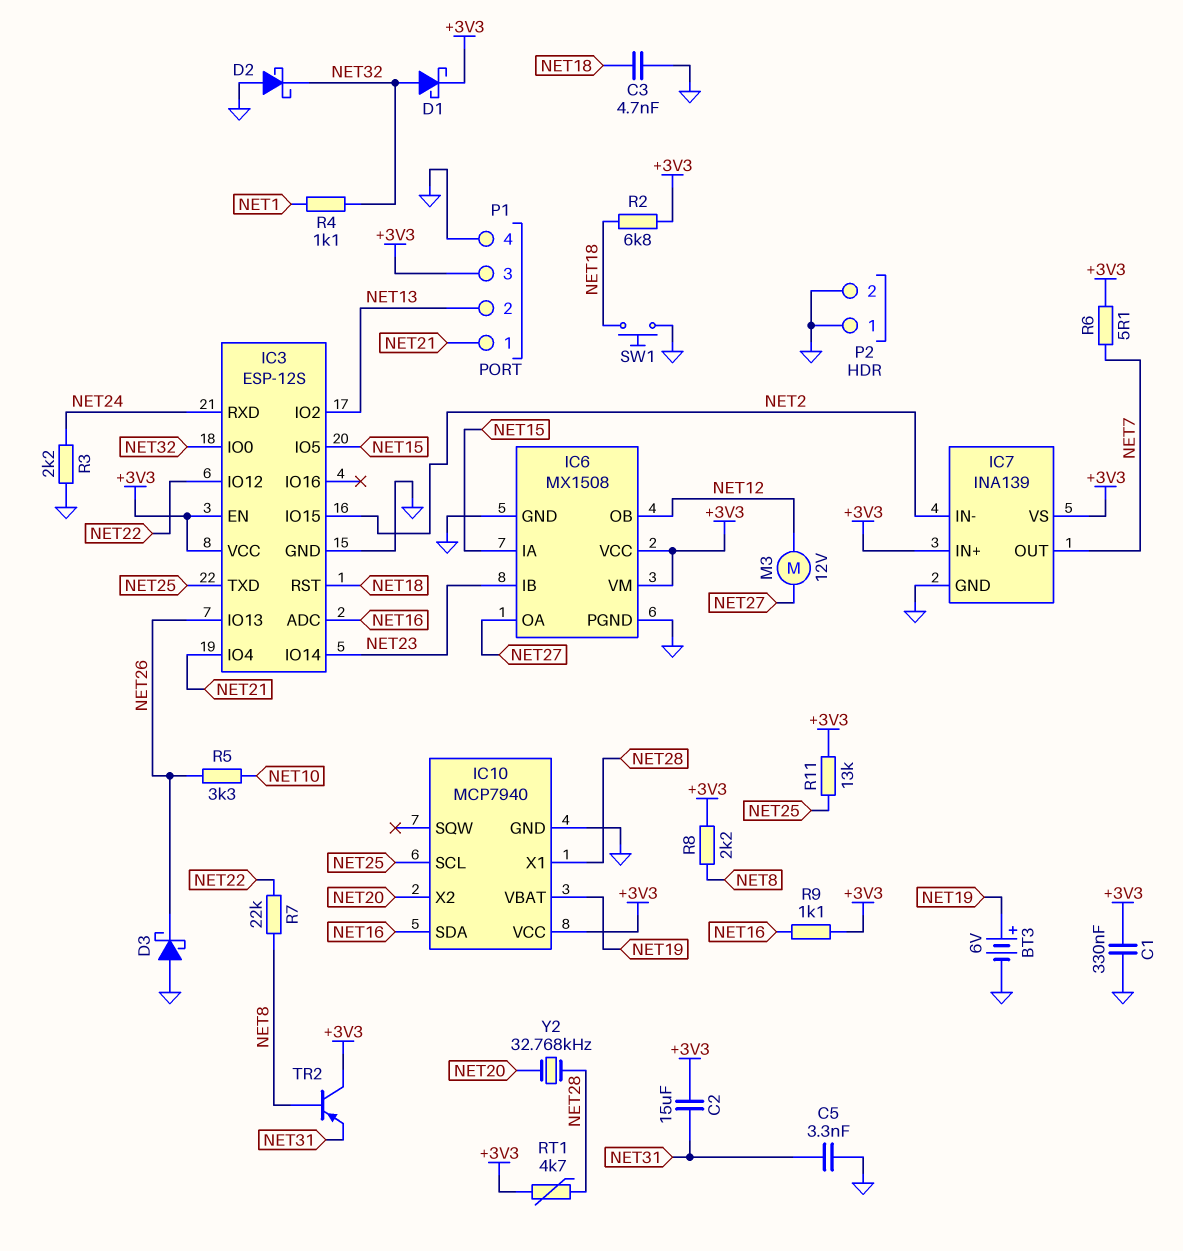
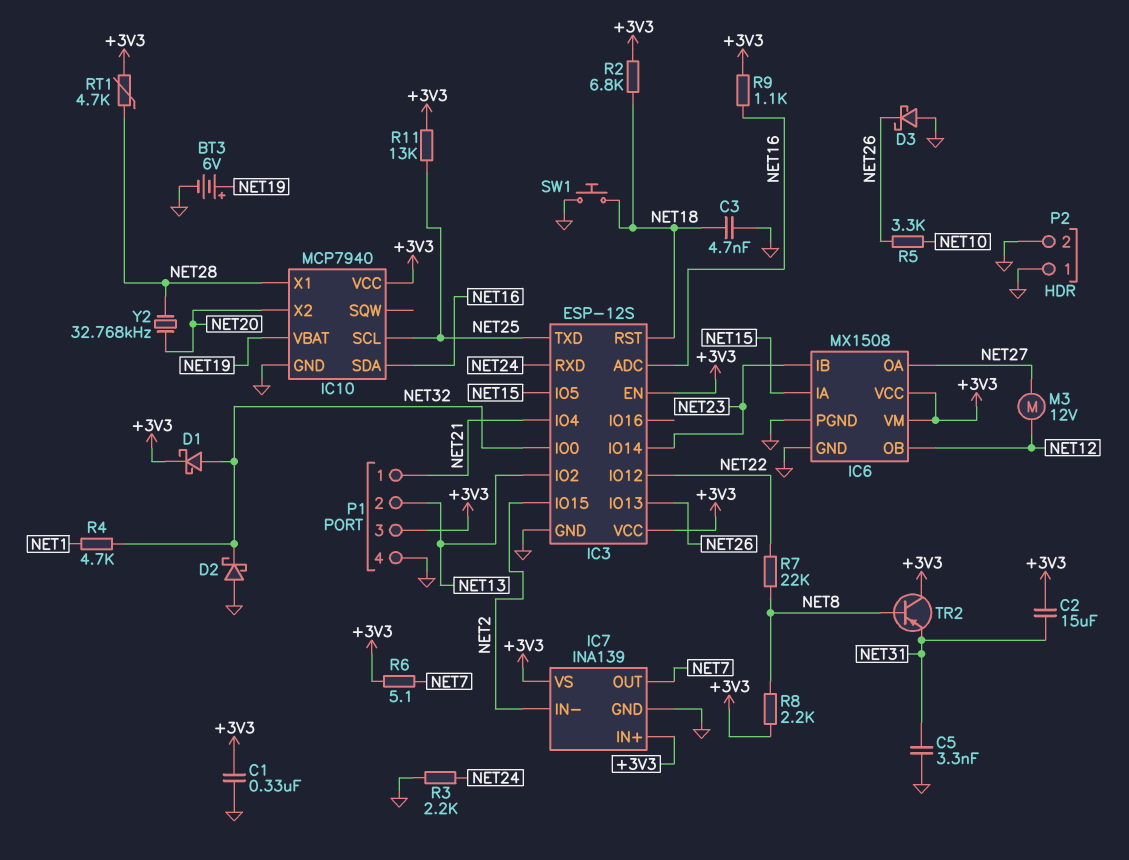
R4: 1.1k (NET1, NET32) -> 4.7k (NET1, NET32)

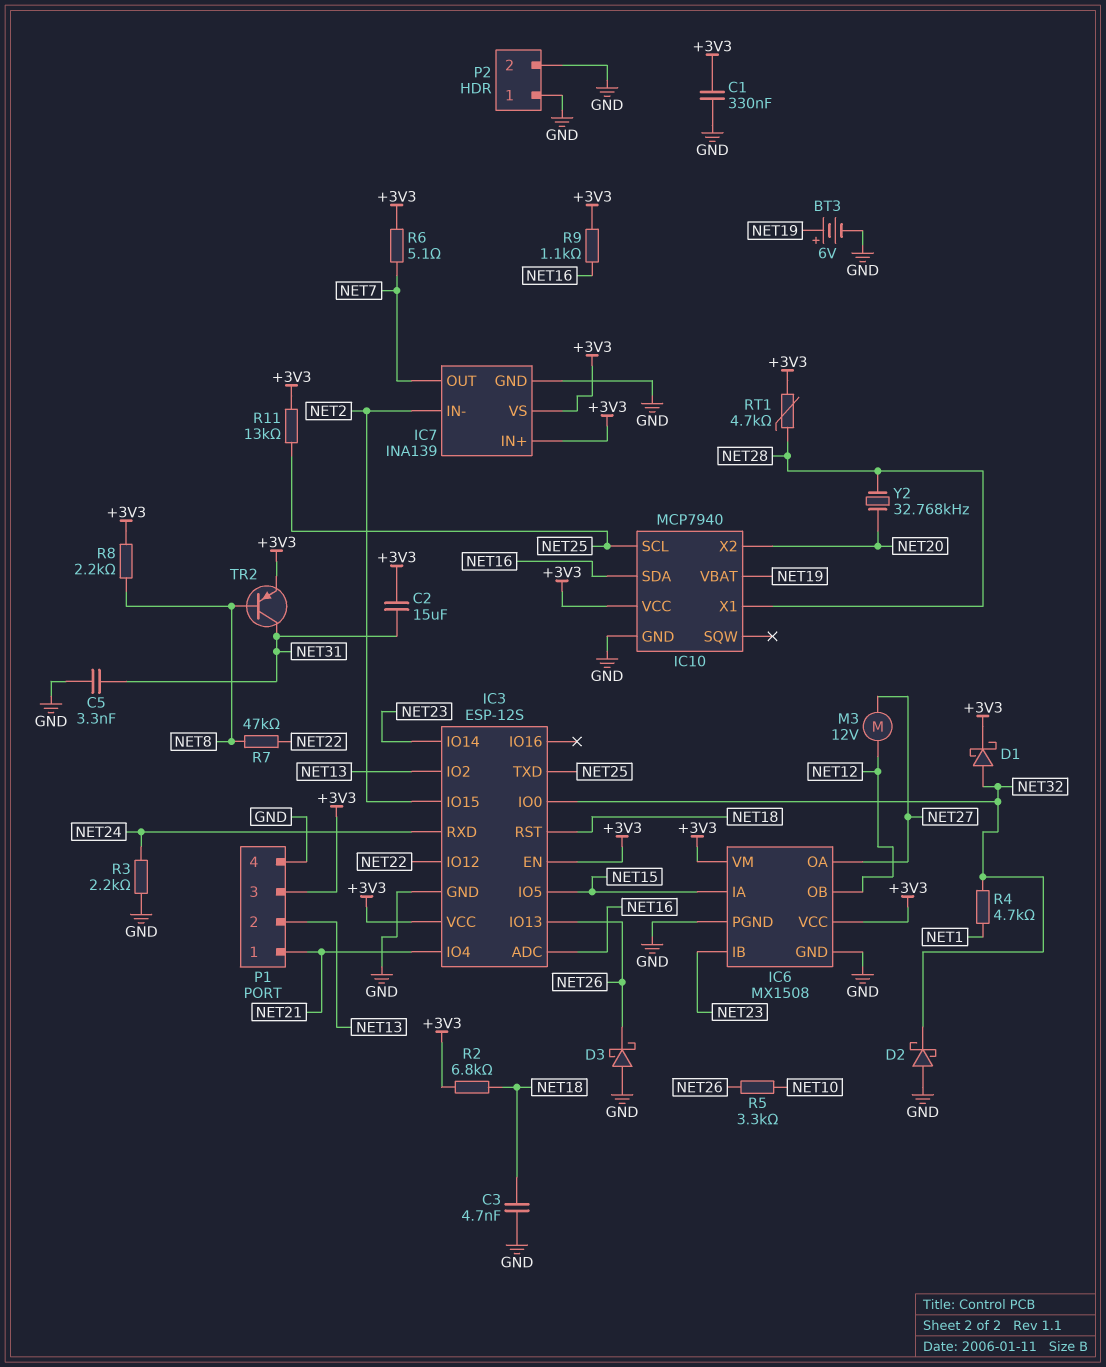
R7: 22k (NET8, NET22) -> 47k (NET8, NET22)
SW1: button (GND, NET18) -> none
TR2: PNP (B NET8, C +3V3, E NET31) -> PNP (B NET8, C NET31, E +3V3)

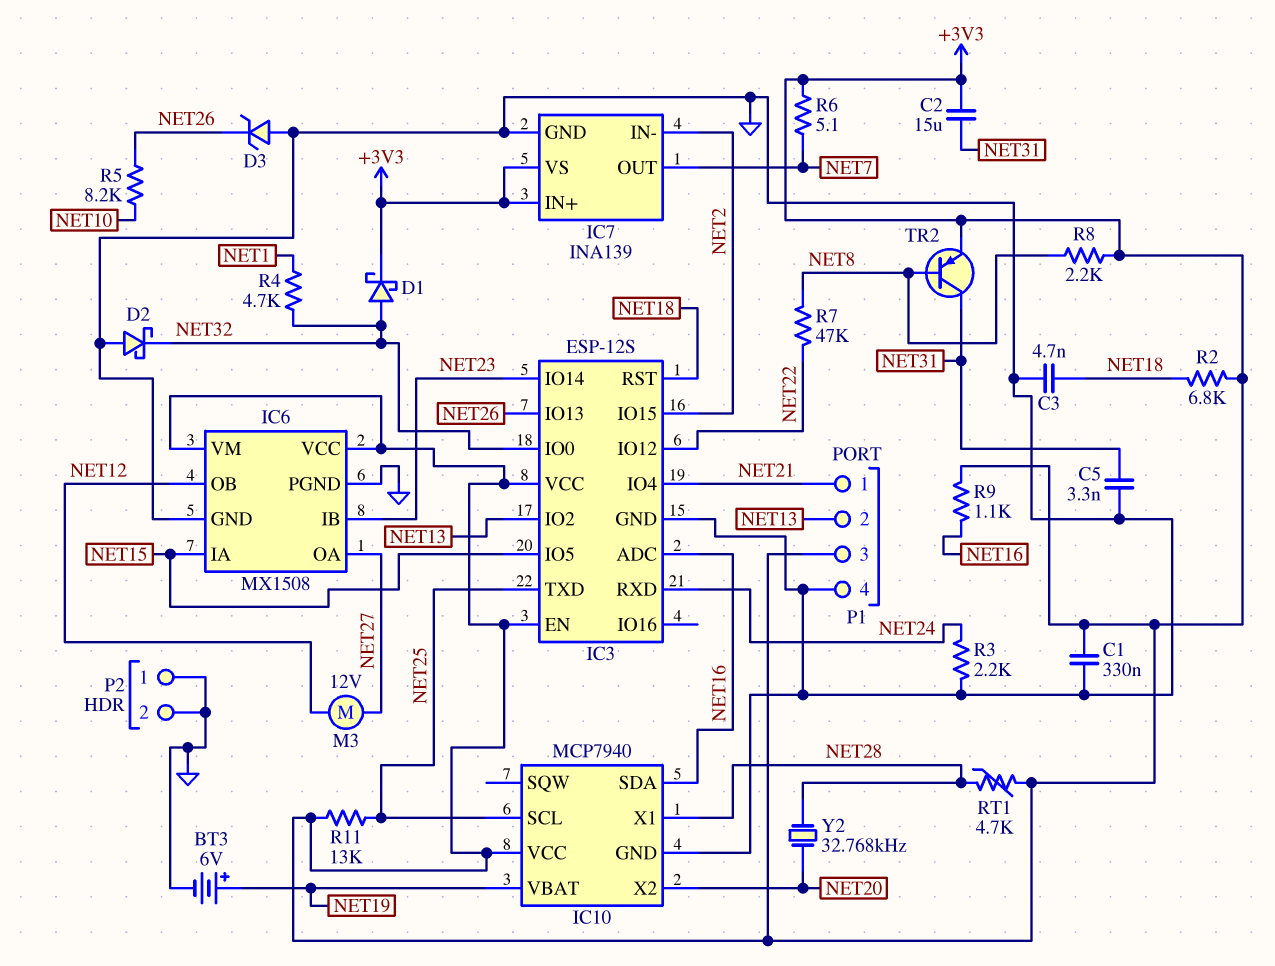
D3: schottky (A GND, K NET26) -> zener (A GND, K NET26)
R5: 3.3k (NET10, NET26) -> 8.2k (NET10, NET26)

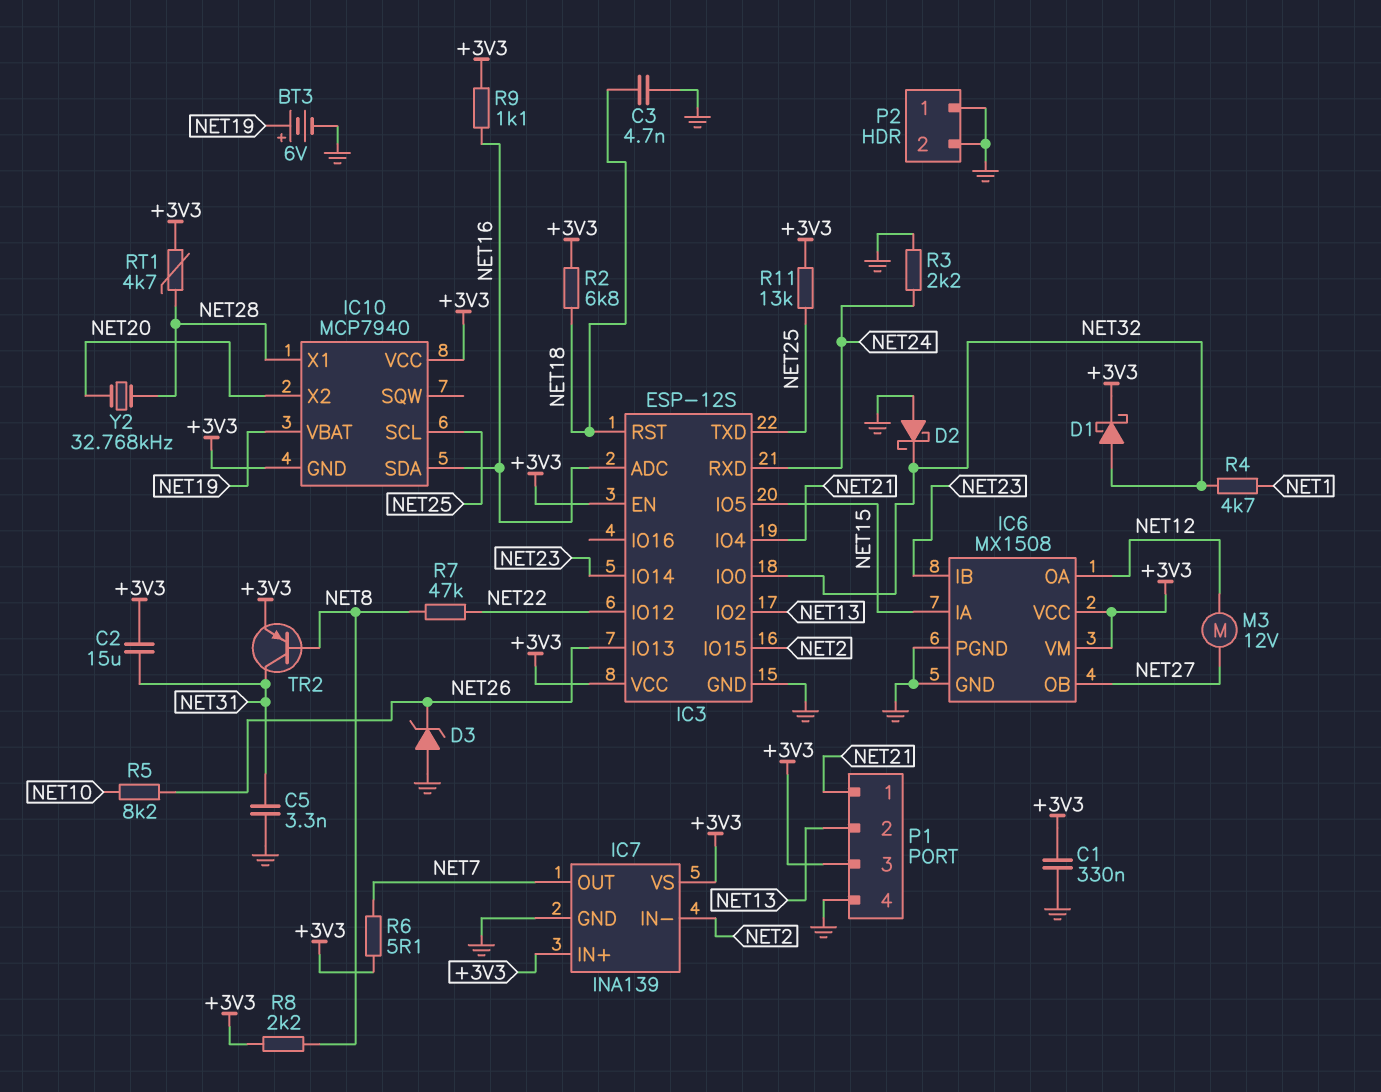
IC6 pin OA: NET27 -> NET12
IC6 pin OB: NET12 -> NET27
IC10 pin GND: GND -> +3V3

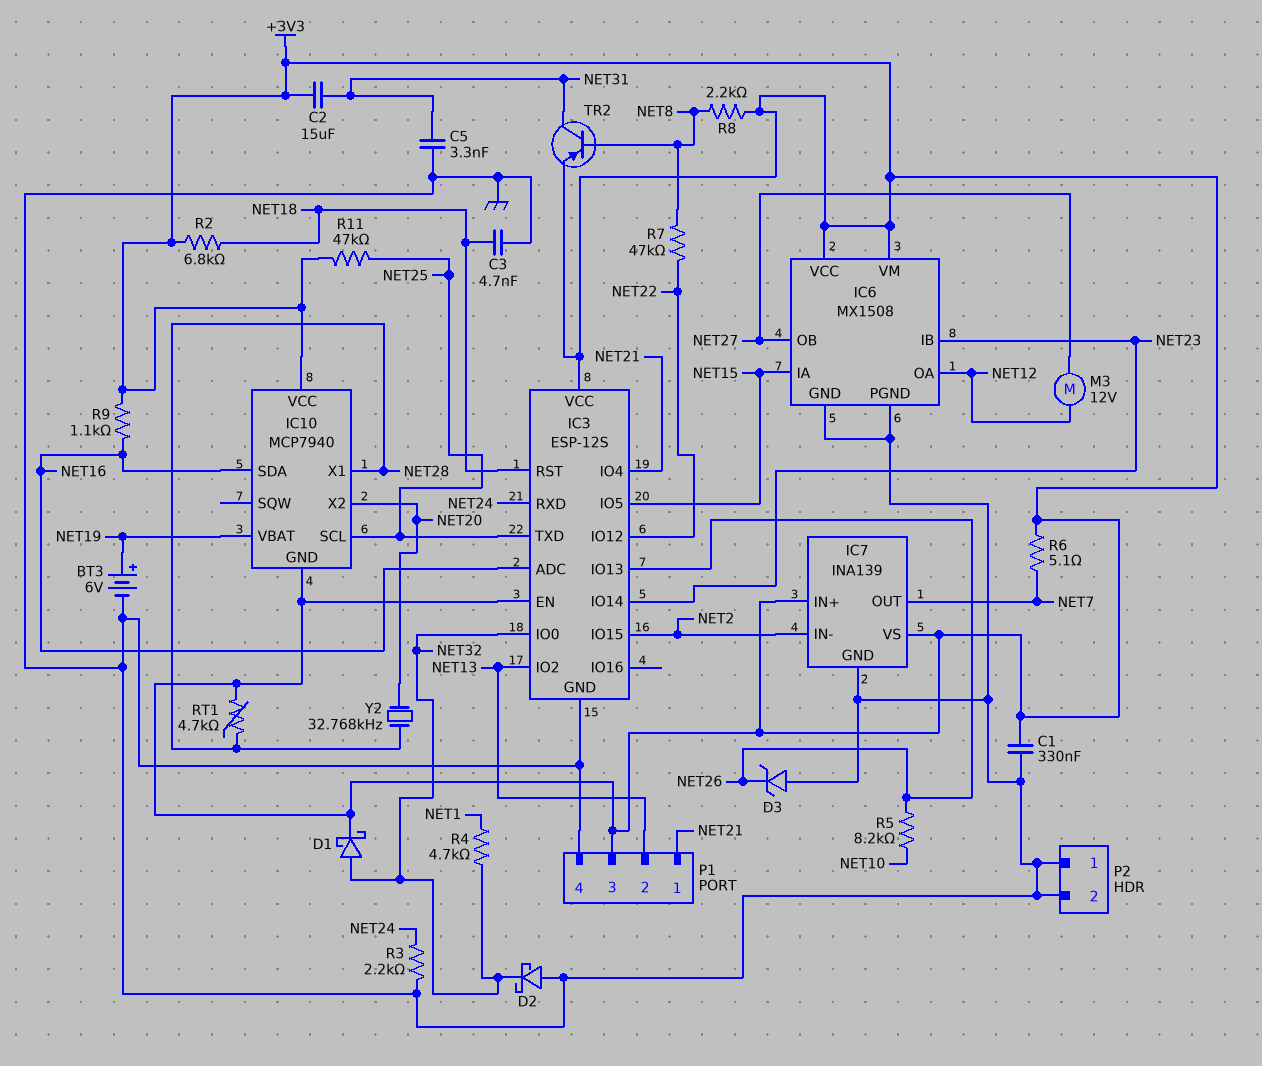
R11: 13k (+3V3, NET25) -> 47k (+3V3, NET25)

